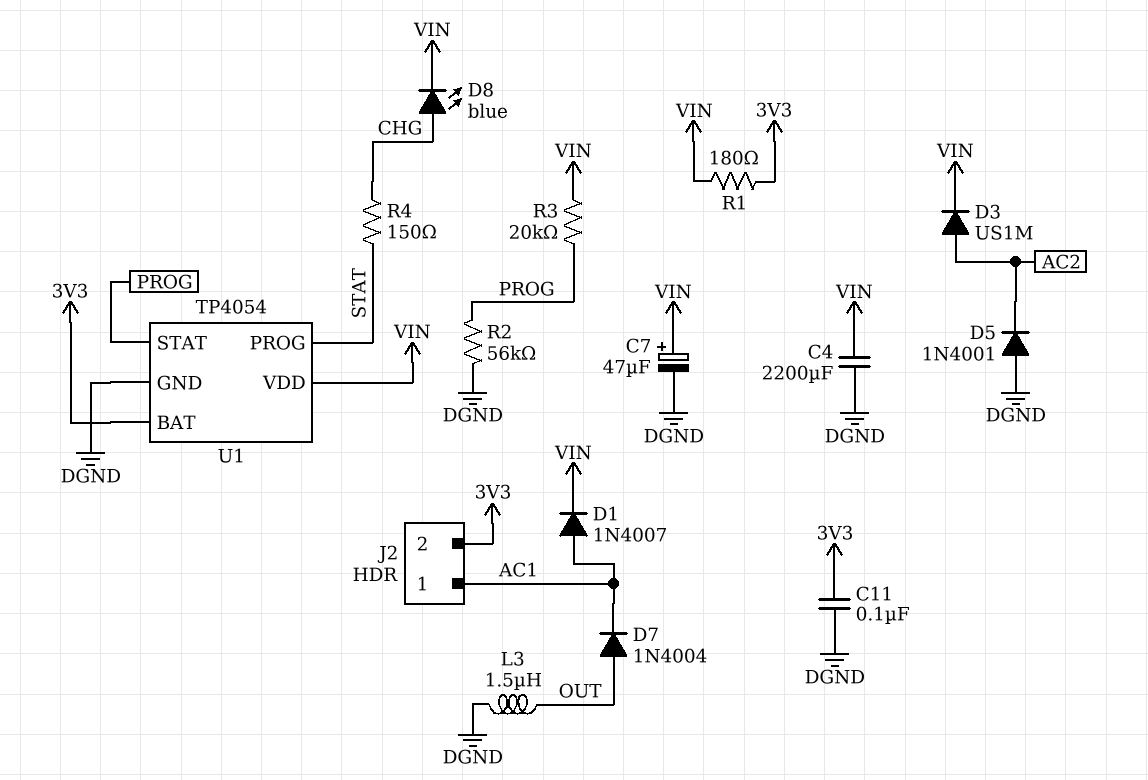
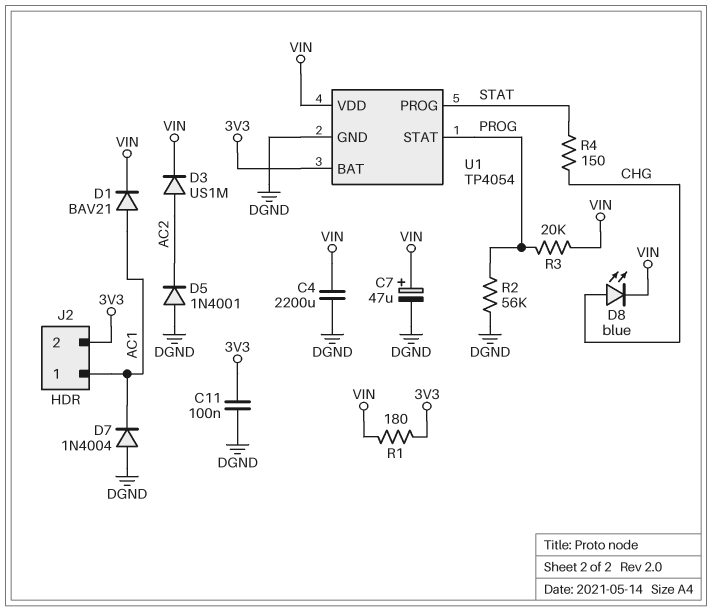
D1: diode 1N4007 (A AC1, K VIN) -> diode BAV21 (A AC1, K VIN)
D7: diode 1N4004 (A OUT, K AC1) -> diode 1N4004 (A DGND, K AC1)
L3: 1.5uH (DGND, OUT) -> none

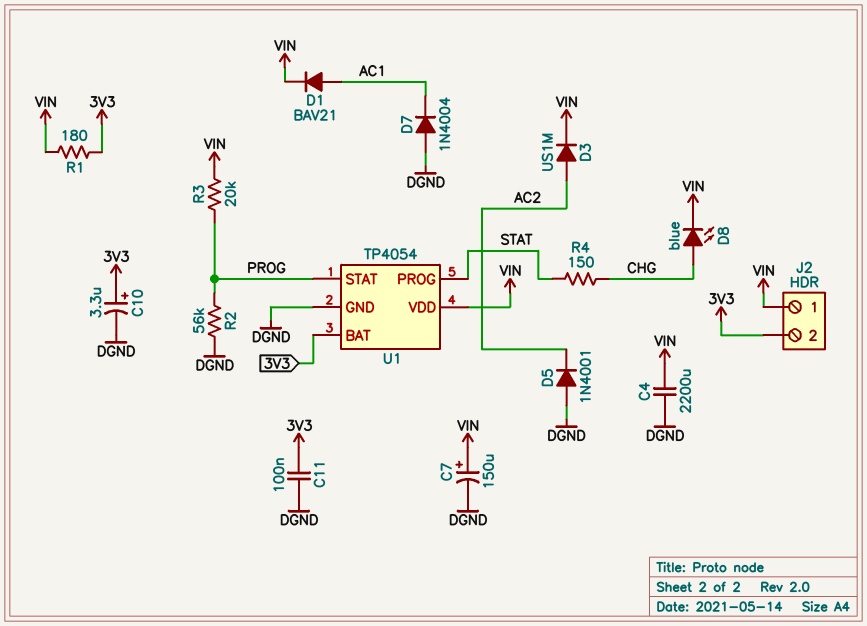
C7: 47uF (plus VIN, minus DGND) -> 150uF (plus VIN, minus DGND)
C10: none -> 3.3uF (plus 3V3, minus DGND)
J2 pin 1: AC1 -> VIN

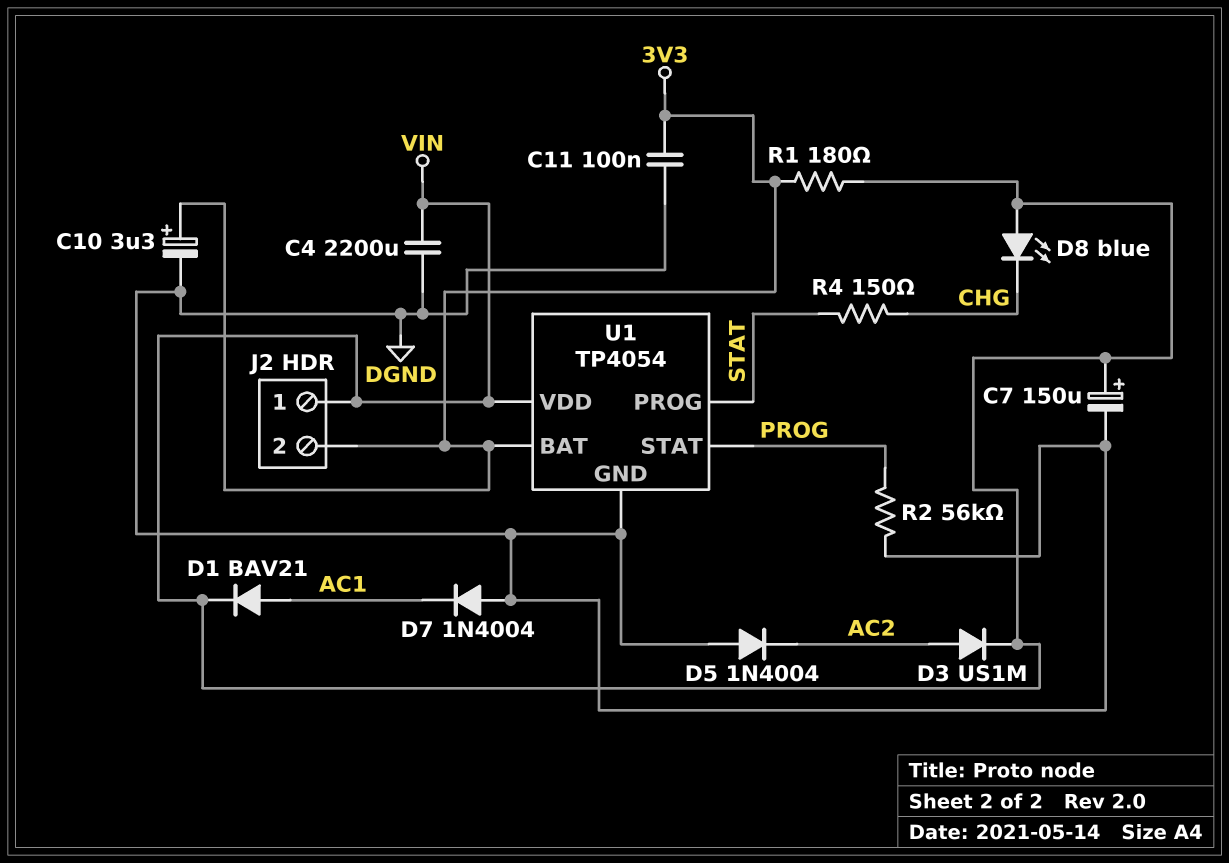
D5: diode 1N4001 (A DGND, K AC2) -> diode 1N4004 (A DGND, K AC2)
D8: LED blue (A CHG, K VIN) -> LED blue (A VIN, K CHG)
R3: 20k (PROG, VIN) -> none

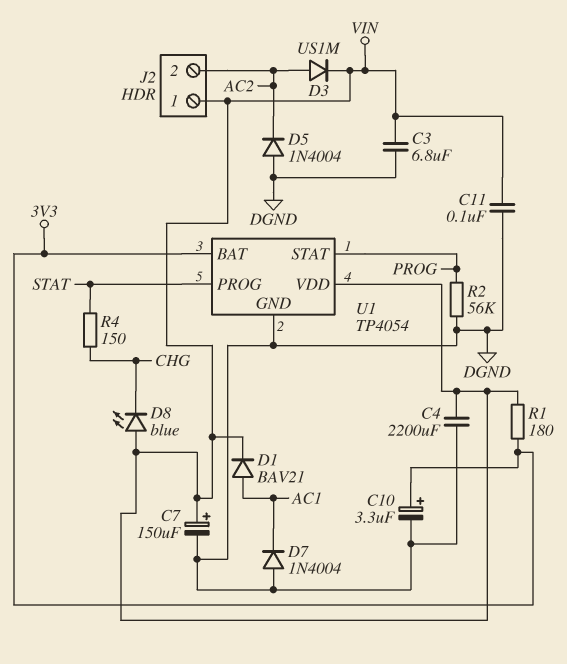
C3: none -> 6.8uF (DGND, VIN)
C11: 100nF (3V3, DGND) -> 100nF (DGND, VIN)
J2 pin 2: 3V3 -> AC2

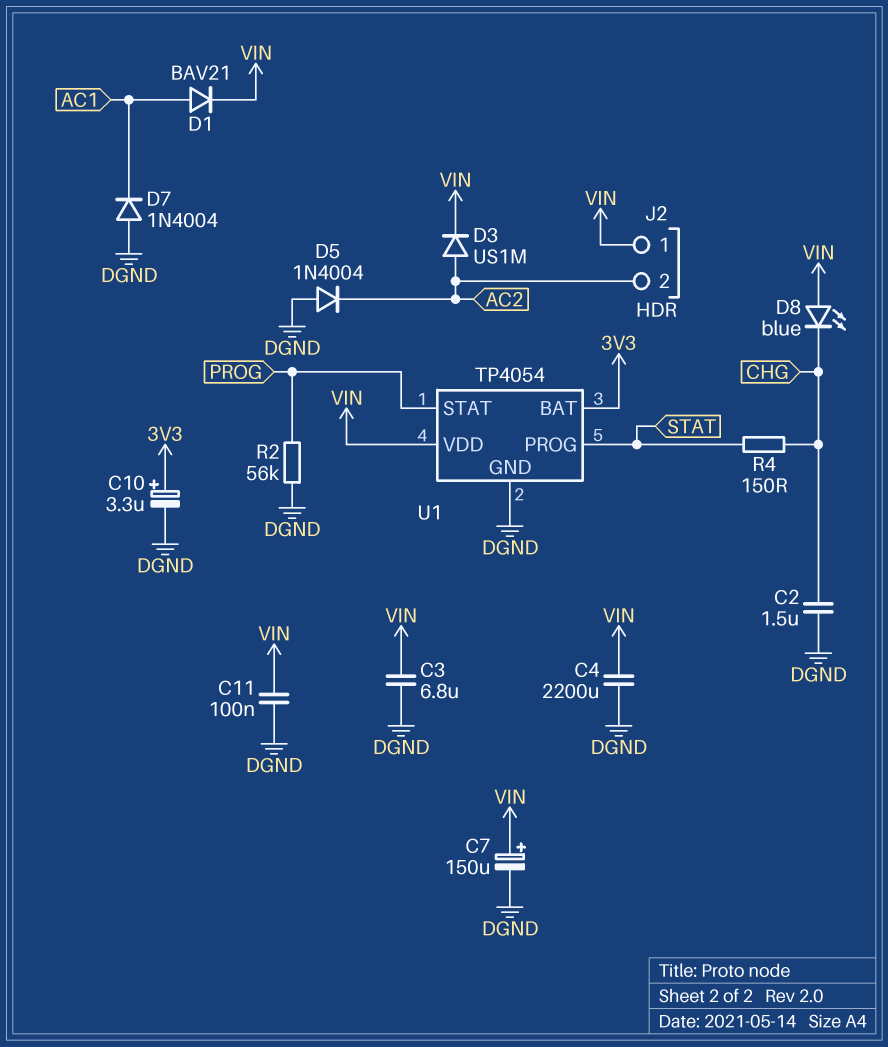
C2: none -> 1.5uF (CHG, DGND)
R1: 180 (3V3, VIN) -> none

